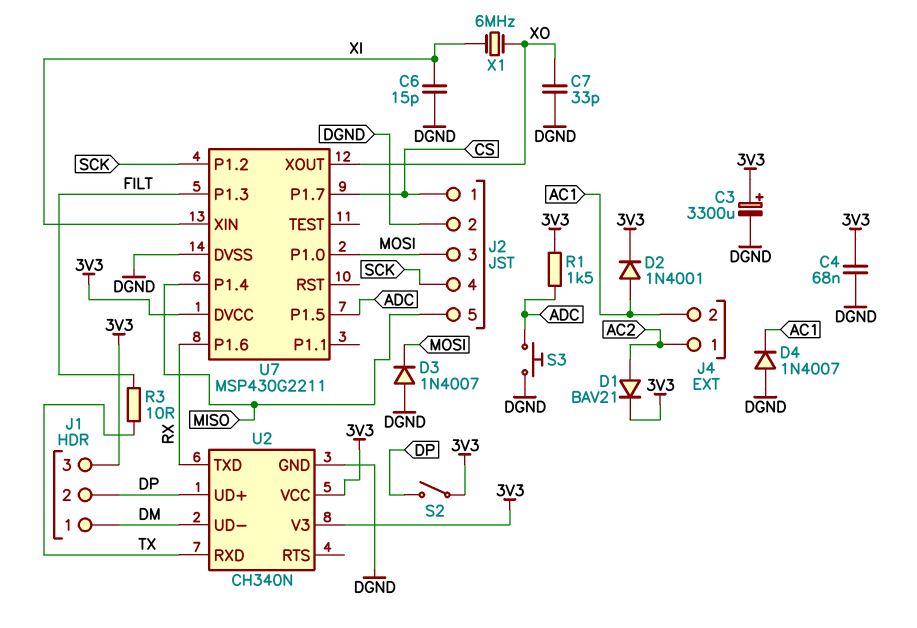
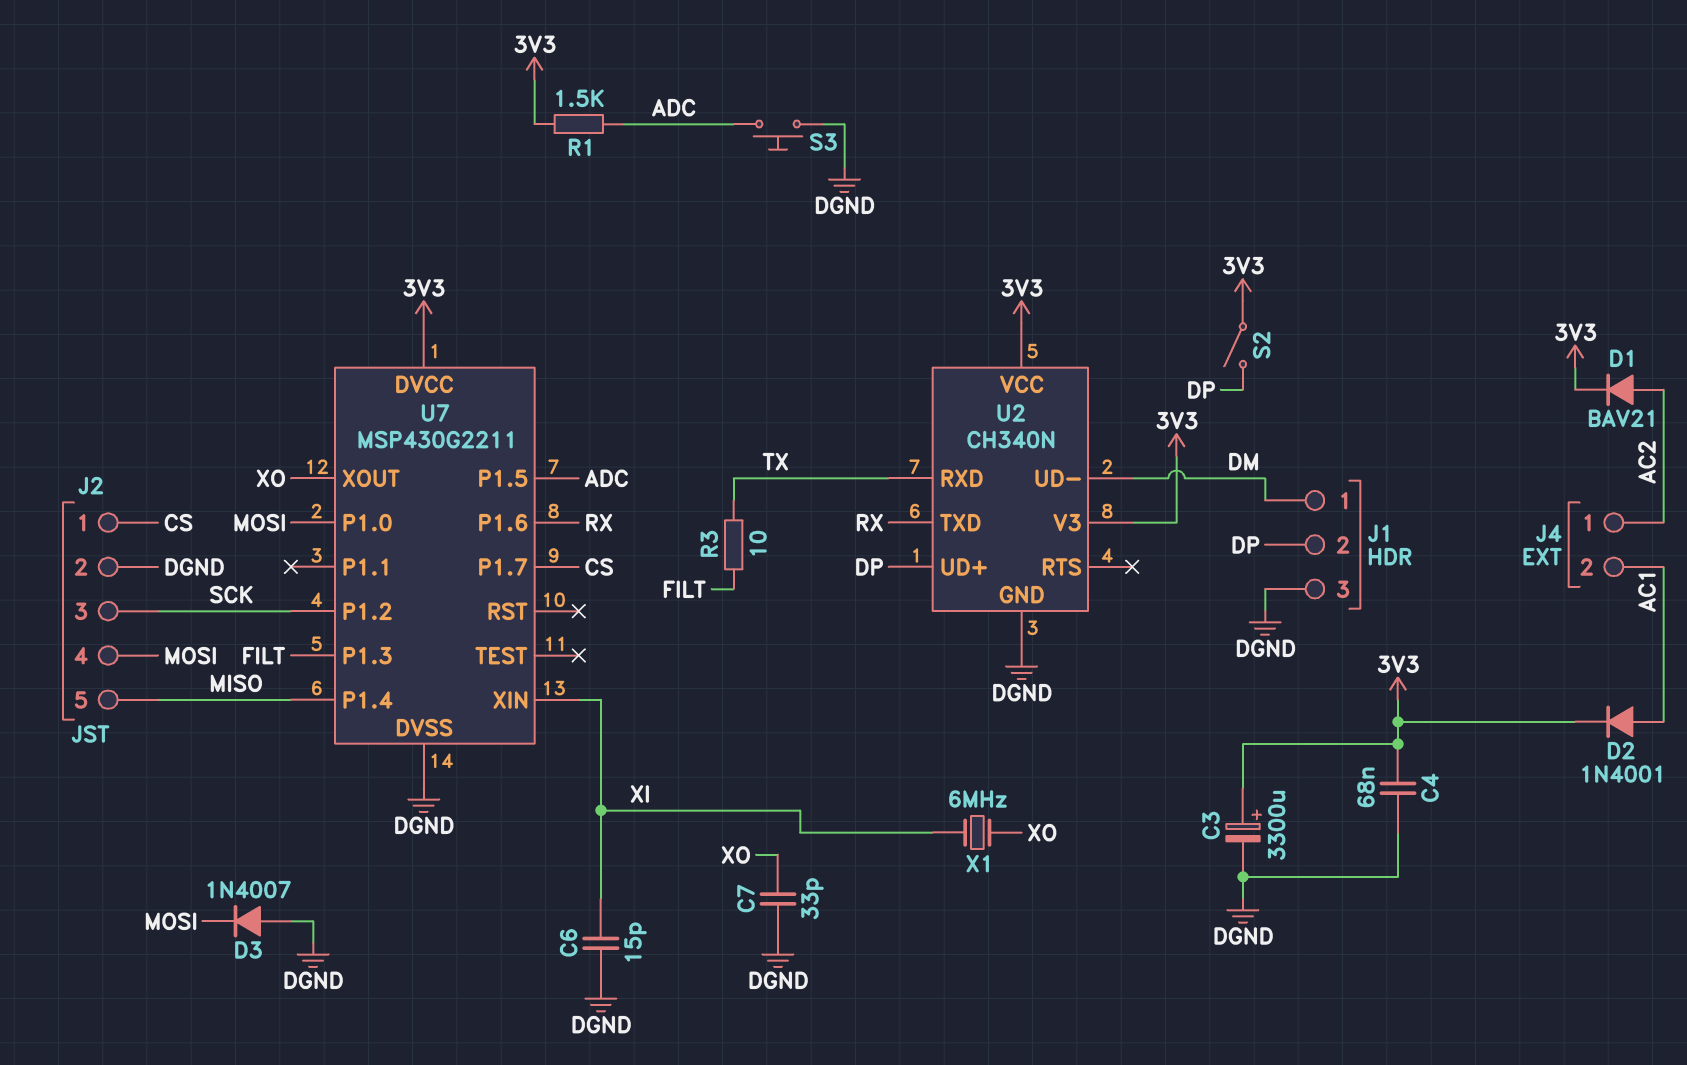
D4: diode 1N4007 (A DGND, K AC1) -> none
J1 pin 3: 3V3 -> DGND
J2 pin 3: MOSI -> SCK
J2 pin 4: SCK -> MOSI

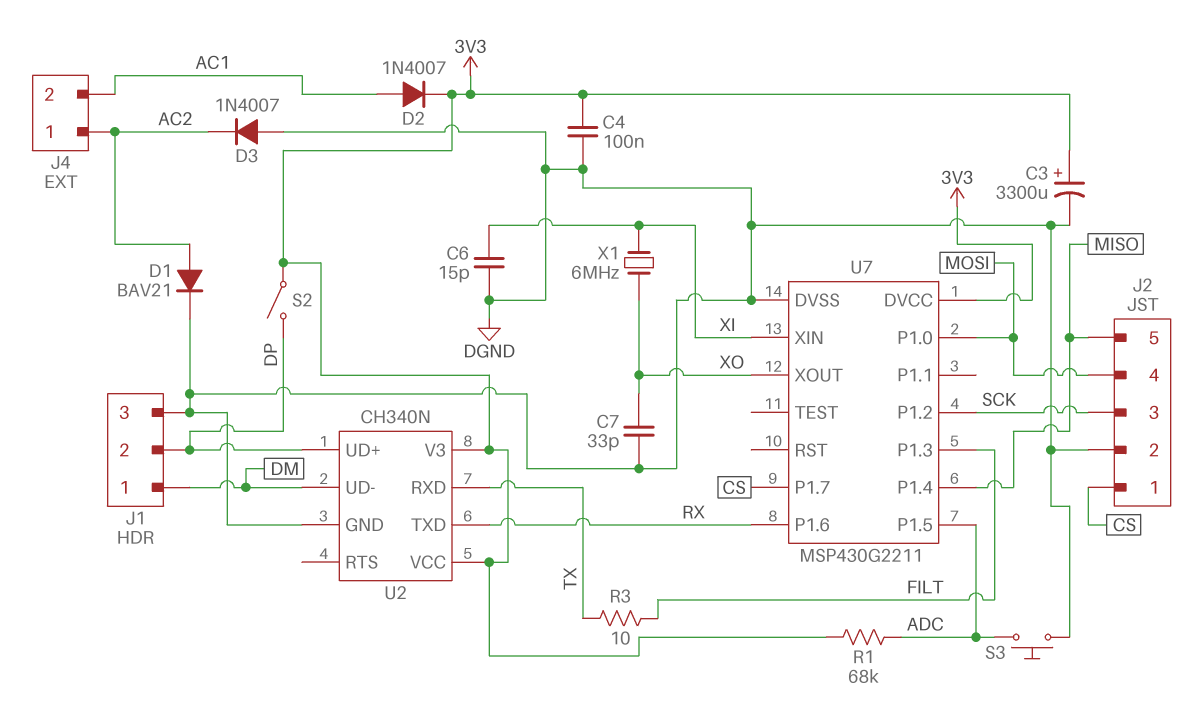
C4: 68nF (3V3, DGND) -> 100nF (3V3, DGND)
D1: diode BAV21 (A AC2, K 3V3) -> diode BAV21 (A AC2, K DGND)
D2: diode 1N4001 (A AC1, K 3V3) -> diode 1N4007 (A AC1, K 3V3)
D3: diode 1N4007 (A DGND, K MOSI) -> diode 1N4007 (A DGND, K AC2)
R1: 1.5k (3V3, ADC) -> 68k (3V3, ADC)

